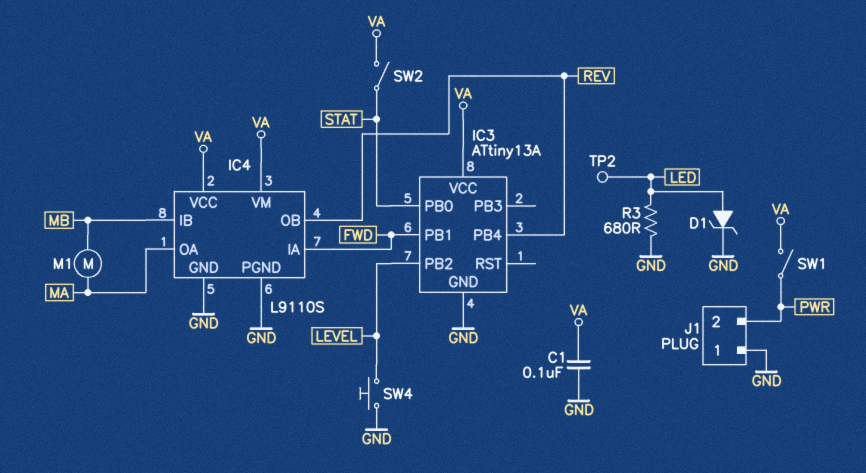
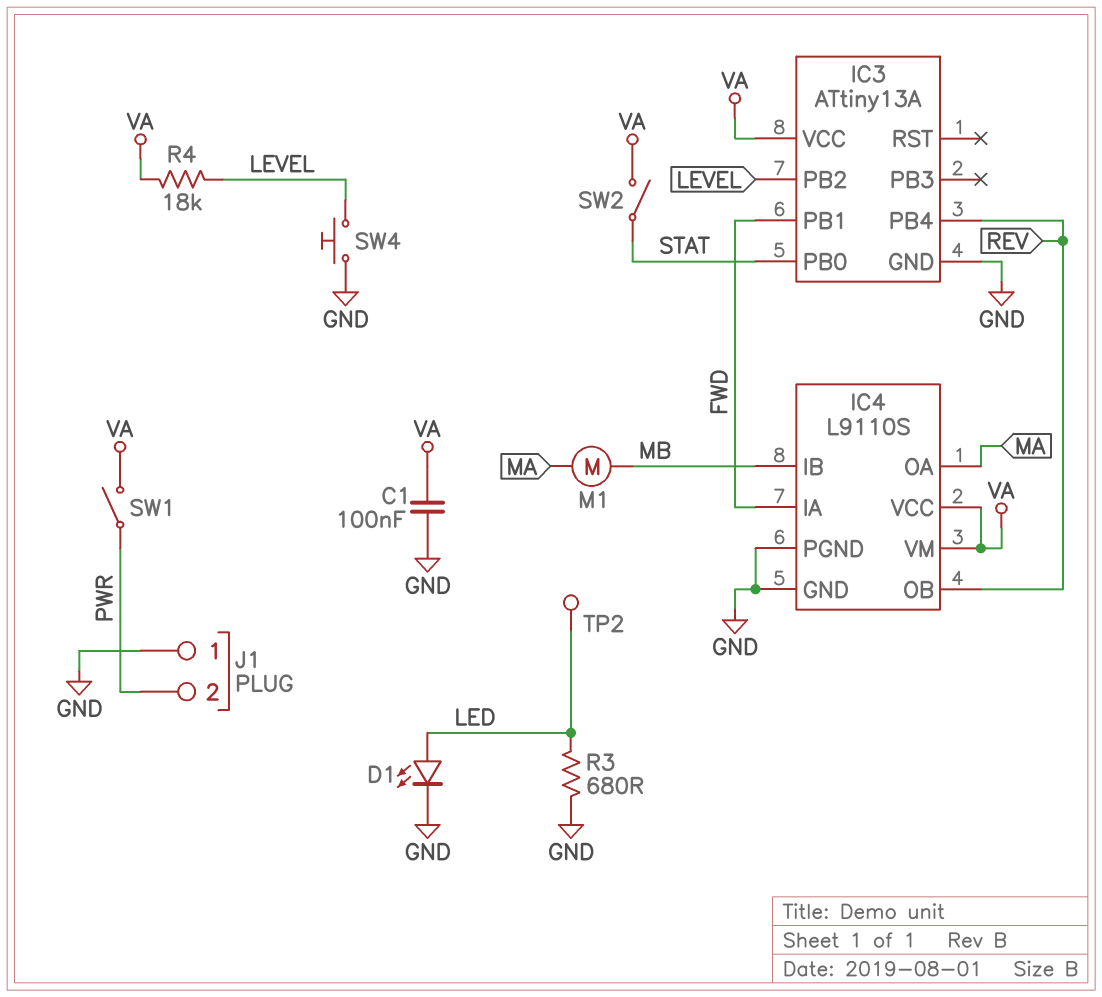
D1: zener (A LED, K GND) -> LED (A LED, K GND)
R4: none -> 18k (LEVEL, VA)

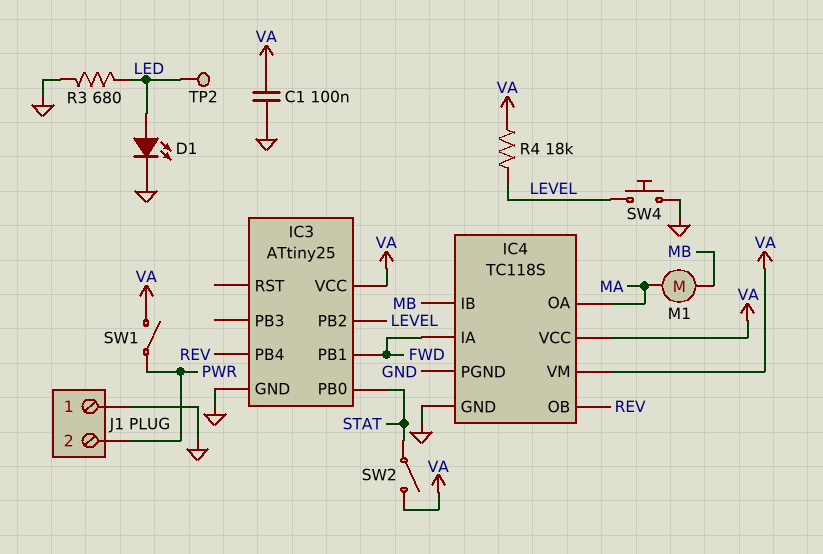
IC3: ATtiny13A -> ATtiny25
IC4: L9110S -> TC118S

